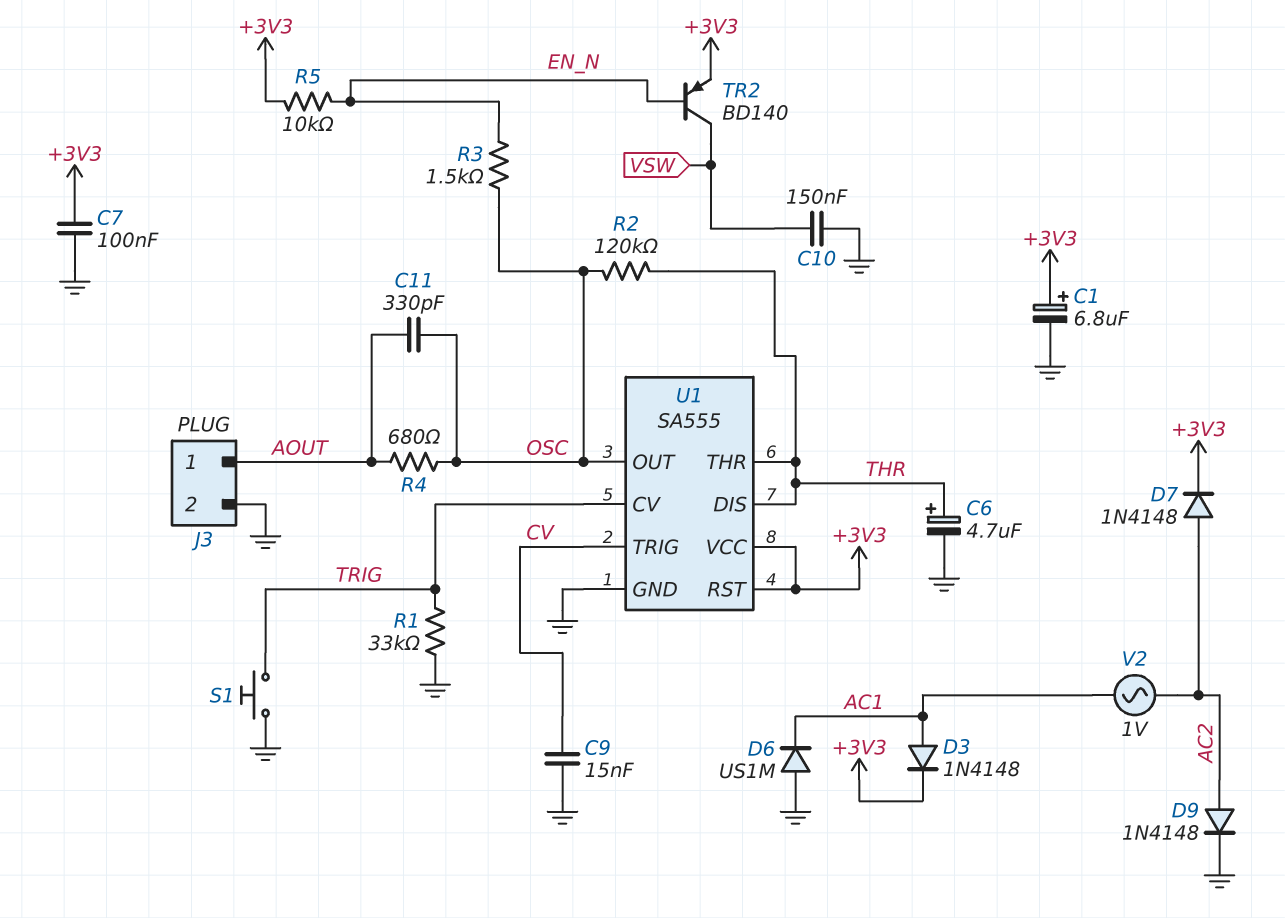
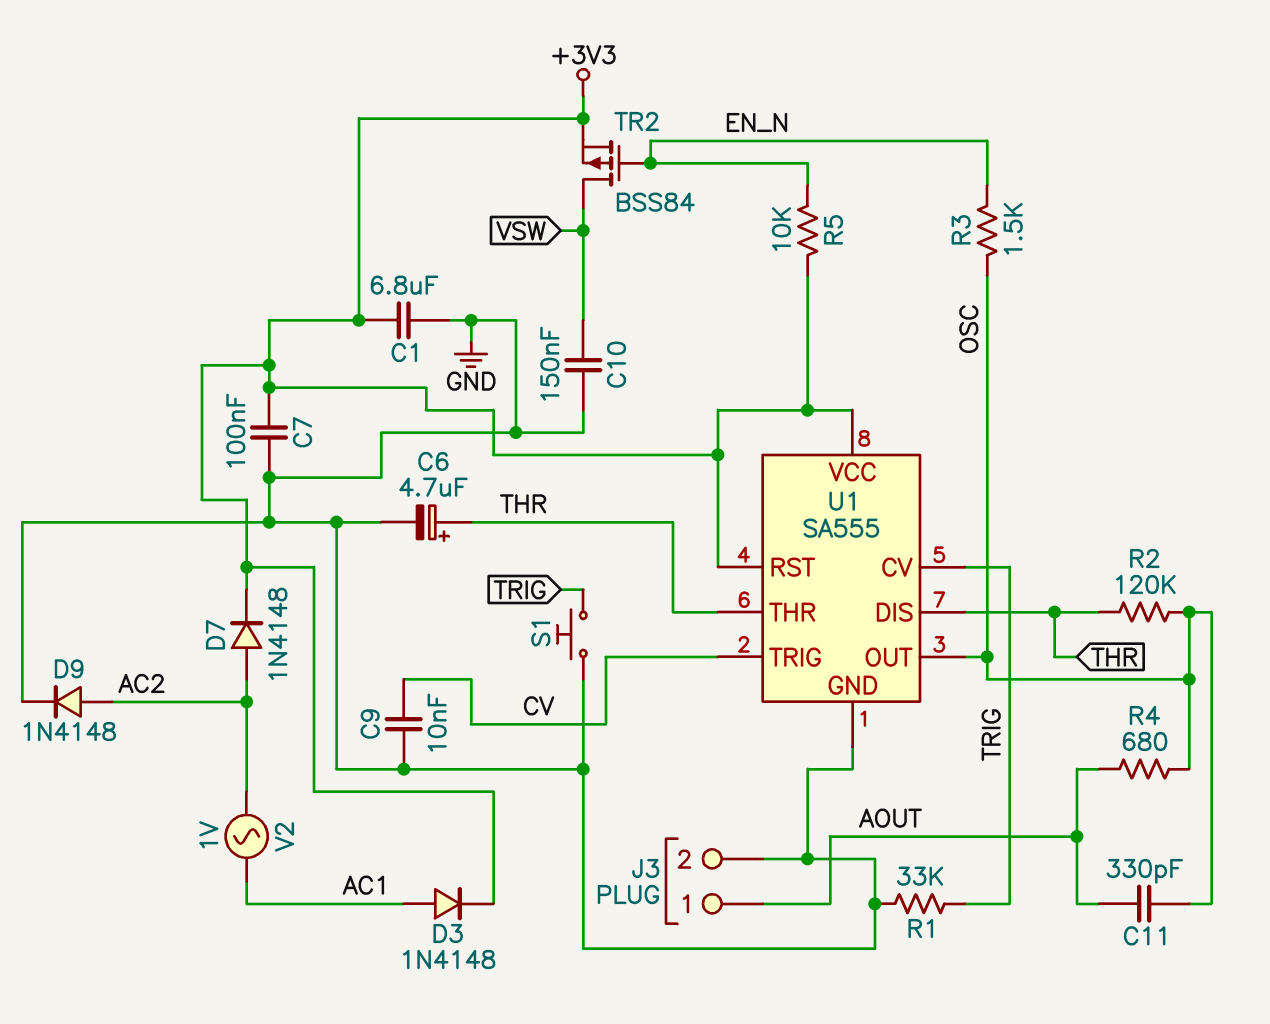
C1: 6.8uF (plus +3V3, minus GND) -> 6.8uF (+3V3, GND)
C9: 15nF (CV, GND) -> 10nF (CV, GND)
D6: diode US1M (A GND, K AC1) -> none
TR2: PNP BD140 (B EN_N, C VSW, E +3V3) -> PMOS BSS84 (G EN_N, D VSW, S +3V3)

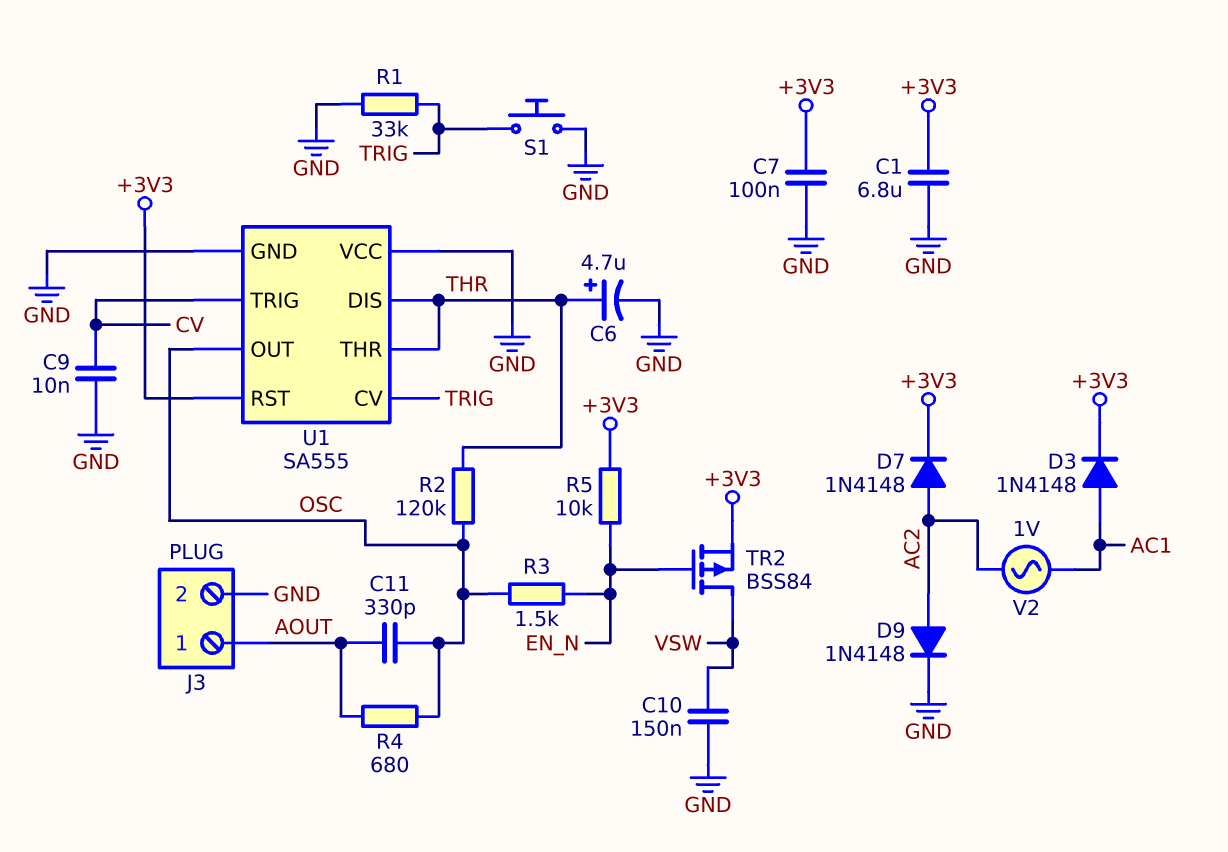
U1 pin VCC: +3V3 -> GND

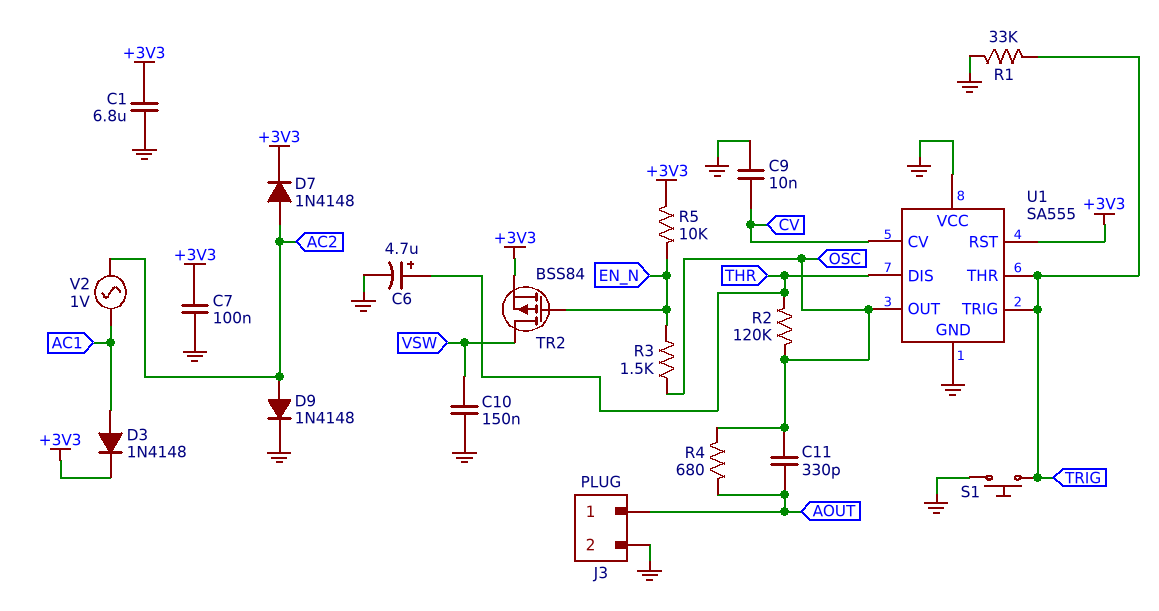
U1 pin CV: TRIG -> CV
U1 pin THR: THR -> TRIG
U1 pin TRIG: CV -> TRIG

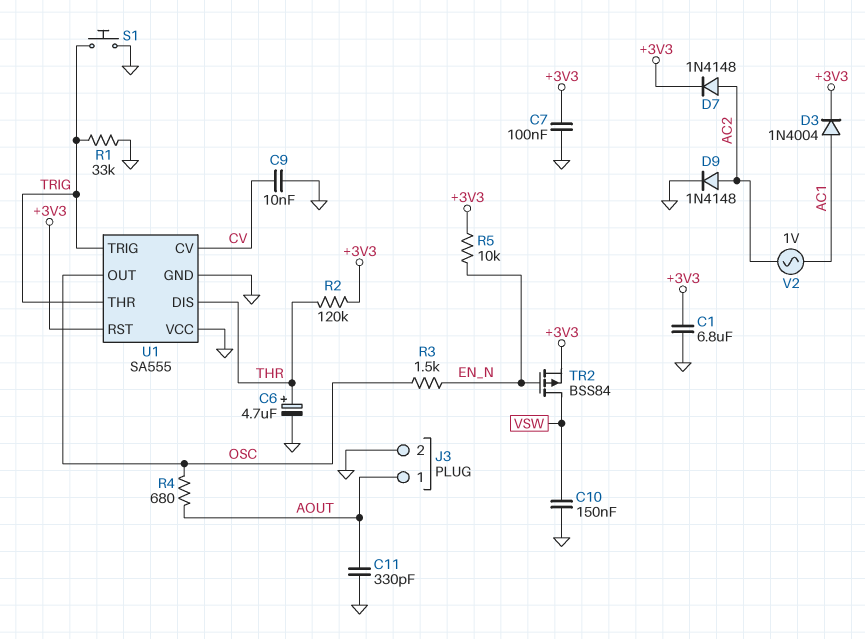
C11: 330pF (AOUT, OSC) -> 330pF (AOUT, GND)
D3: diode 1N4148 (A AC1, K +3V3) -> diode 1N4004 (A AC1, K +3V3)
R2: 120k (OSC, THR) -> 120k (+3V3, THR)

